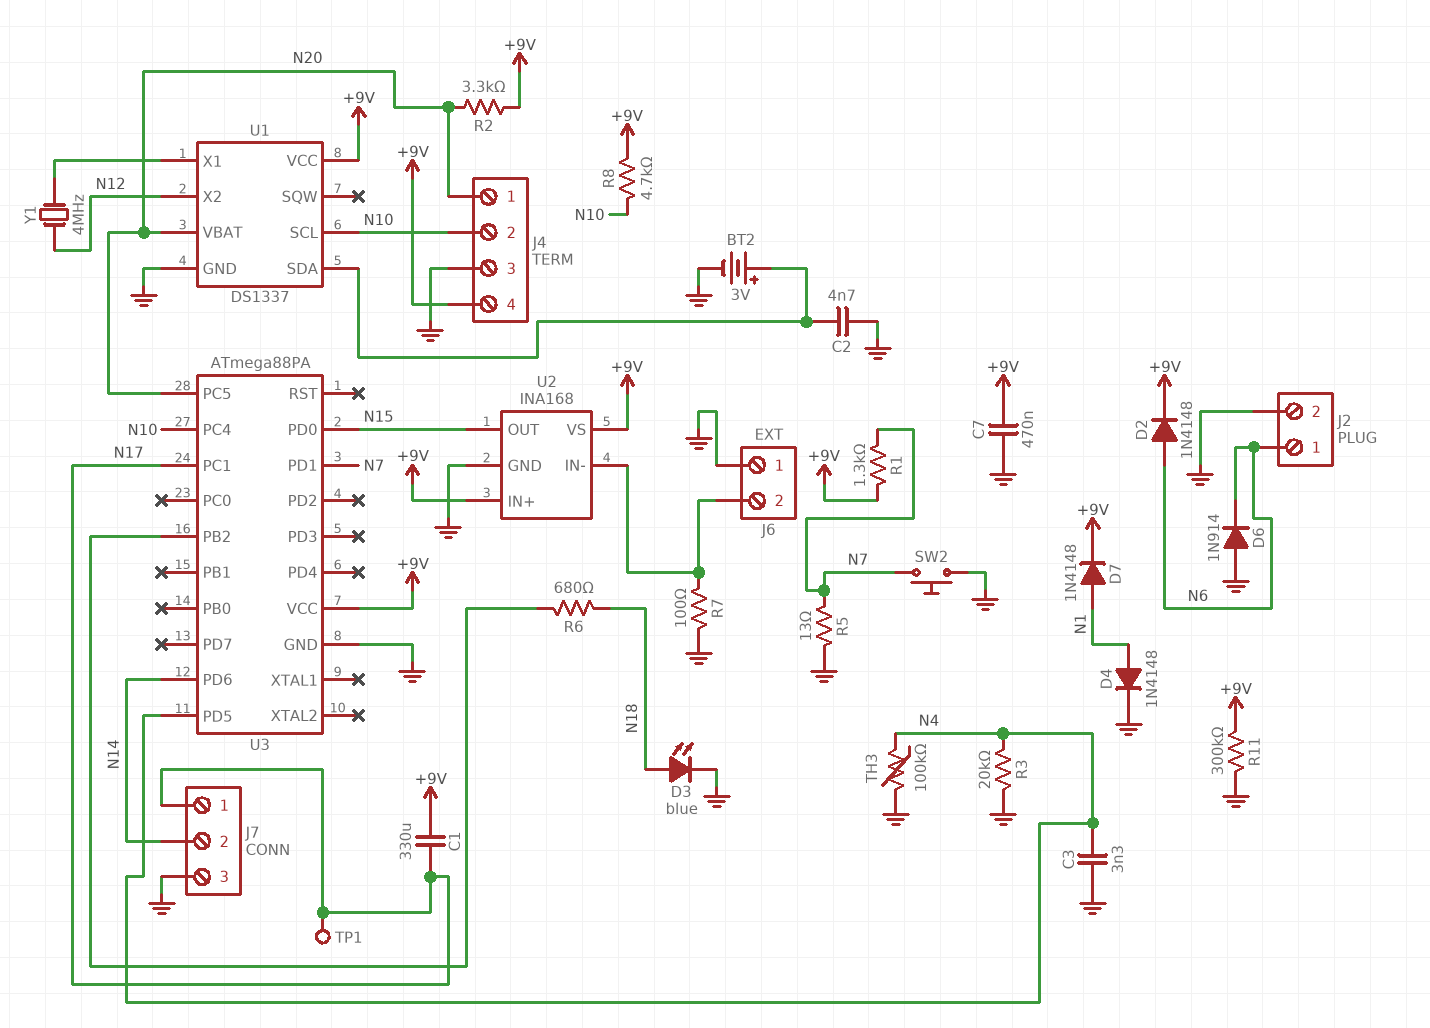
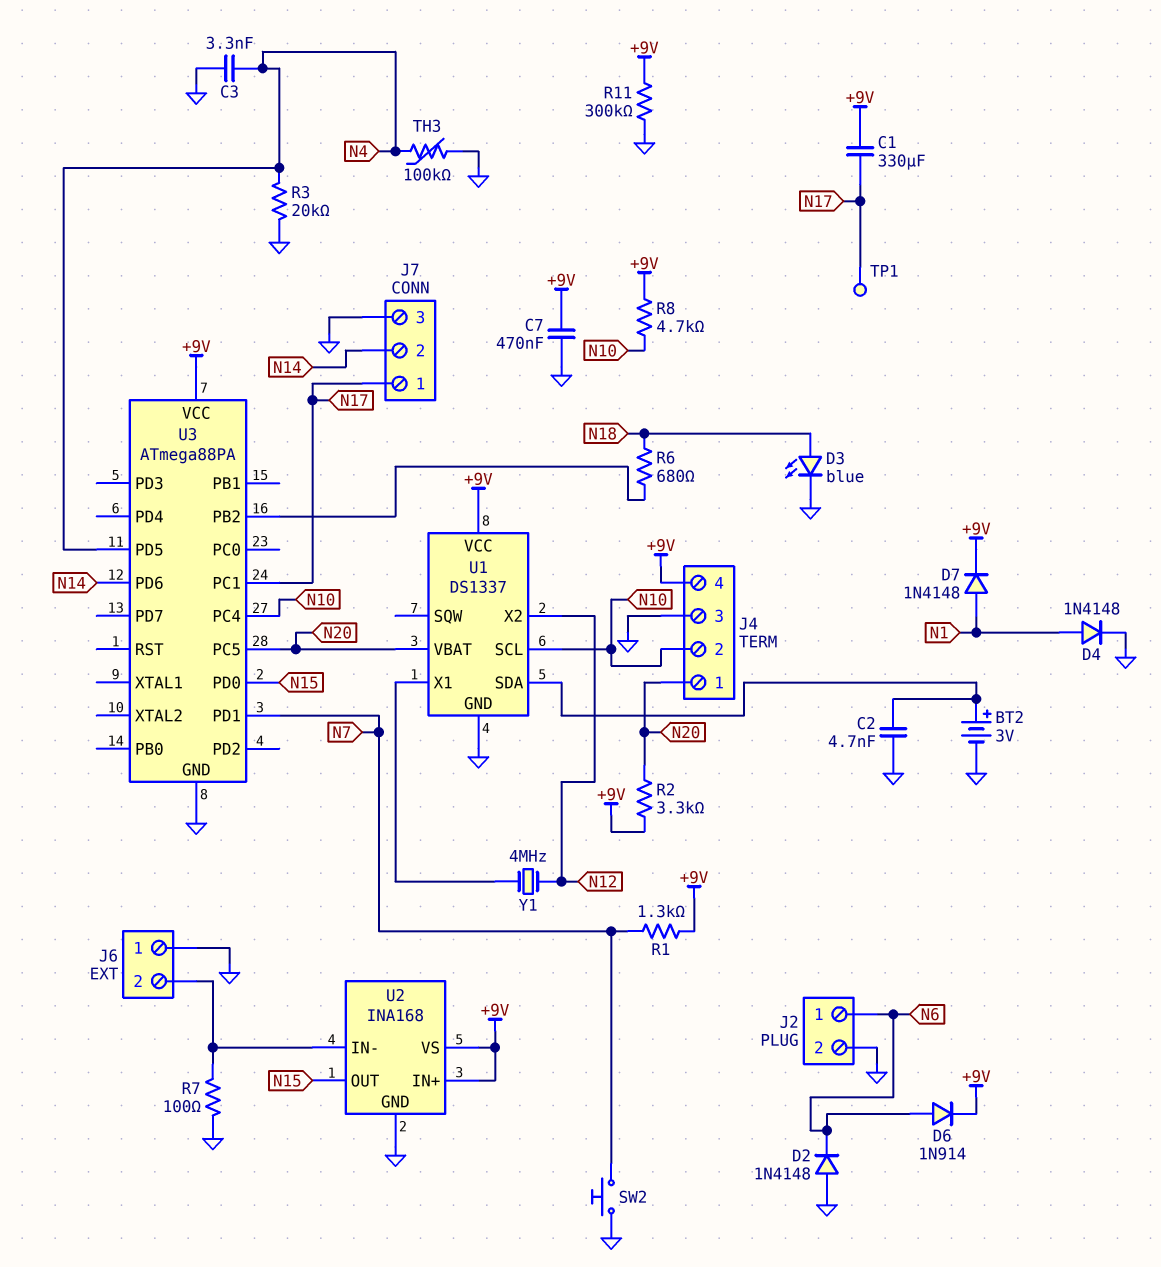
D2: diode 1N4148 (A N6, K +9V) -> diode 1N4148 (A GND, K N6)
D6: diode 1N914 (A GND, K N6) -> diode 1N914 (A N6, K +9V)
R5: 13 (GND, N7) -> none

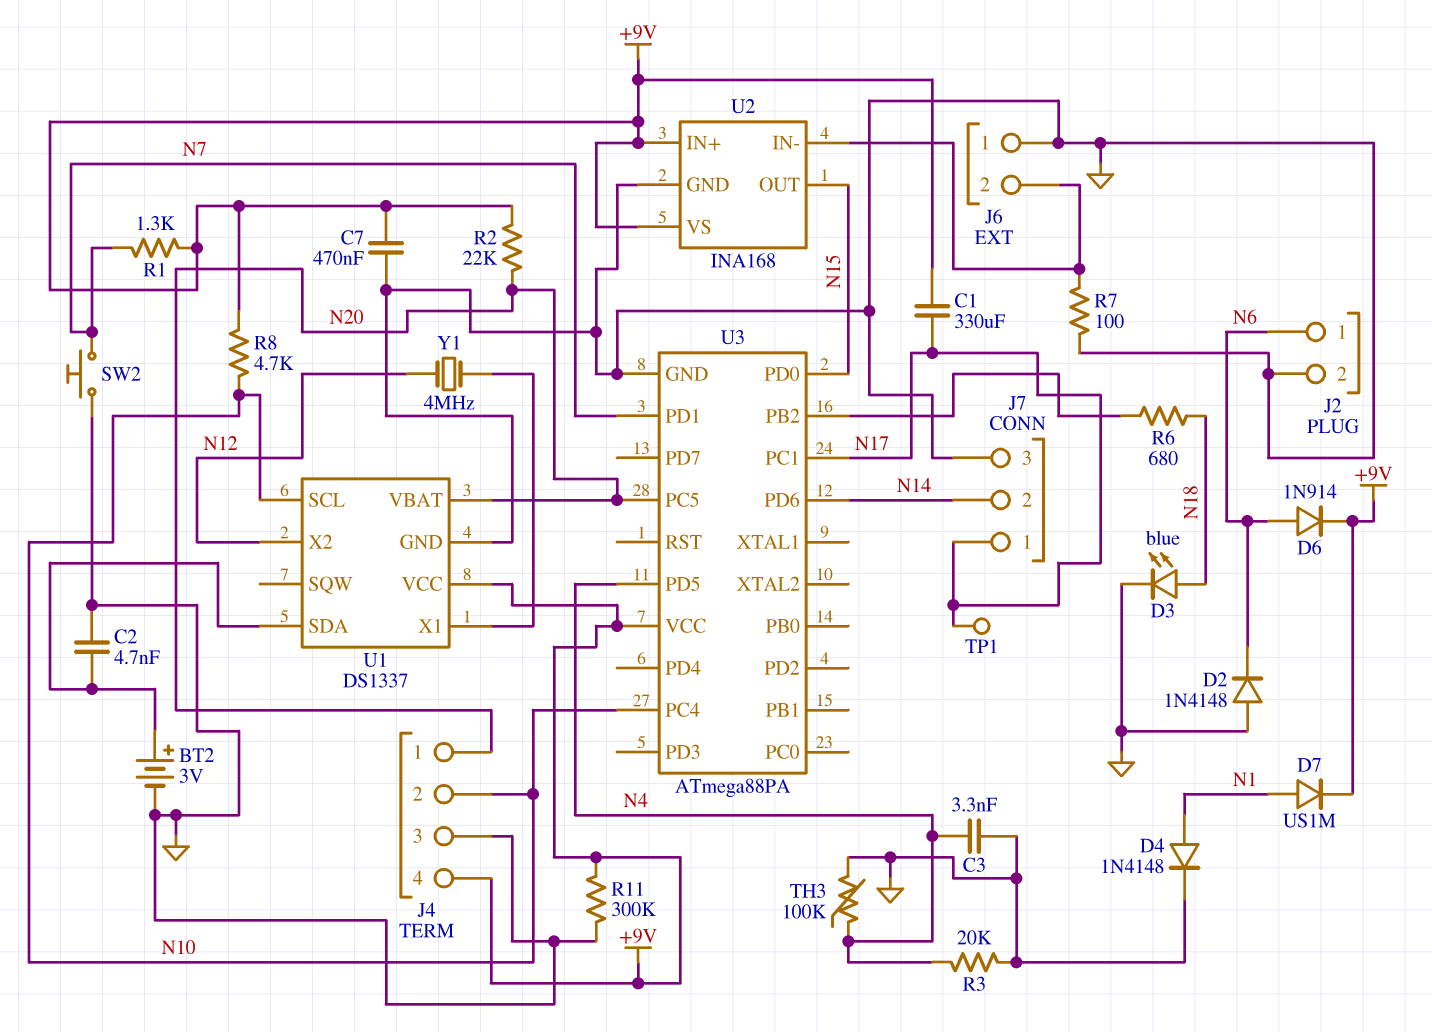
D7: diode 1N4148 (A N1, K +9V) -> diode US1M (A N1, K +9V)
R2: 3.3k (+9V, N20) -> 22k (+9V, N20)

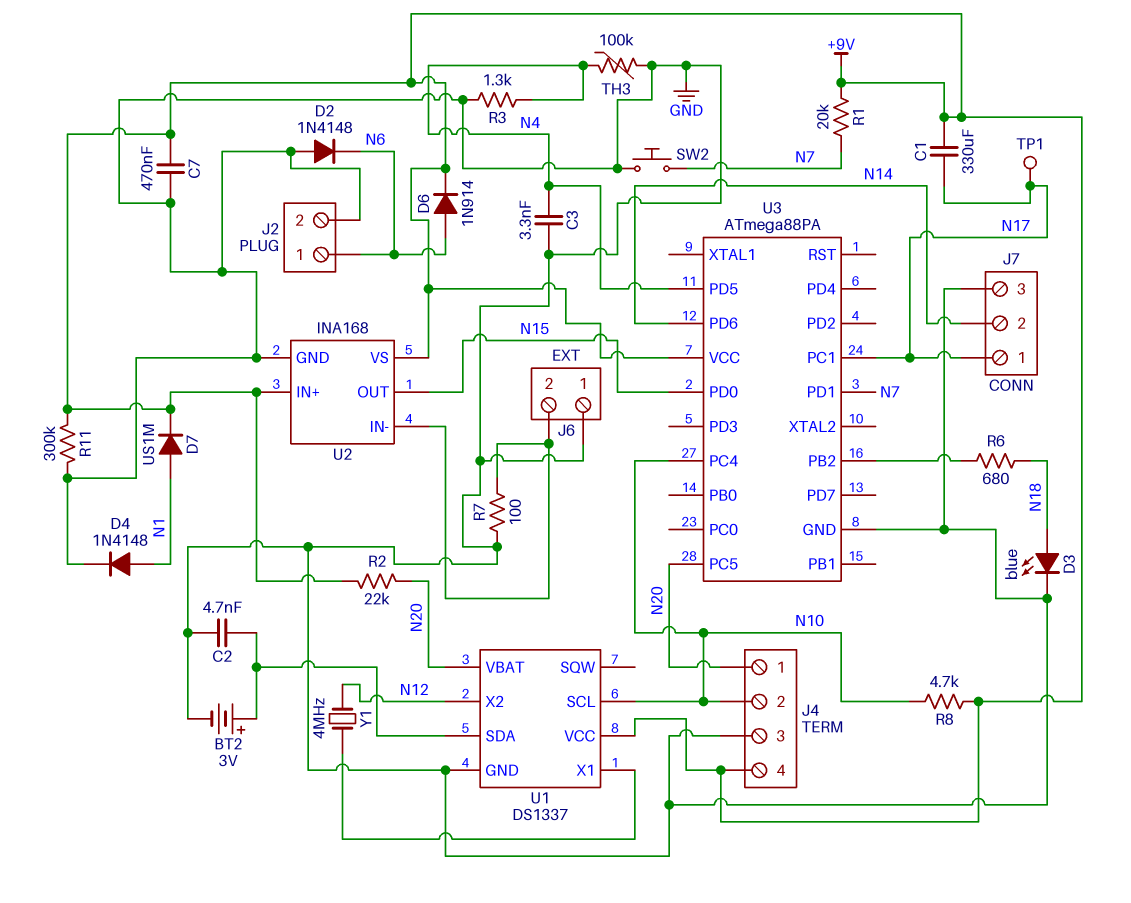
R1: 1.3k (+9V, N7) -> 20k (+9V, N7)
R3: 20k (GND, N4) -> 1.3k (GND, N4)

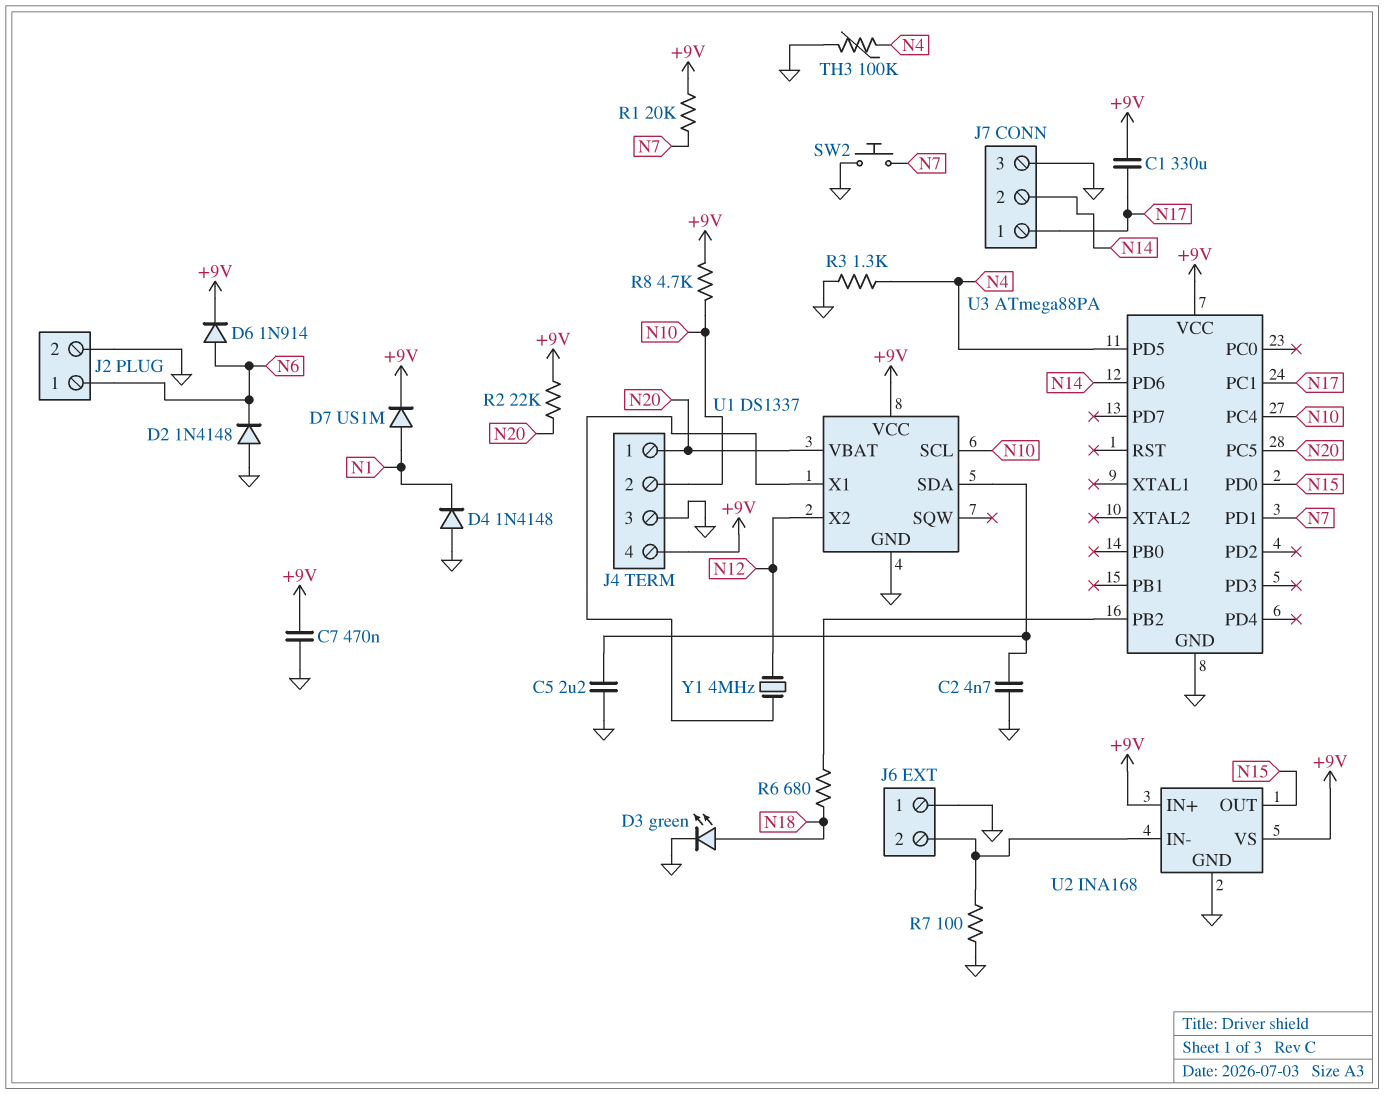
BT2: 3V (plus U1/SDA, minus GND) -> none
C3: 3.3nF (GND, N4) -> none
C5: none -> 2.2uF (GND, U1/SDA)
D3: LED blue (A N18, K GND) -> LED green (A N18, K GND)
D4: diode 1N4148 (A N1, K GND) -> diode 1N4148 (A GND, K N1)
R11: 300k (+9V, GND) -> none
TP1: test point (N17) -> none

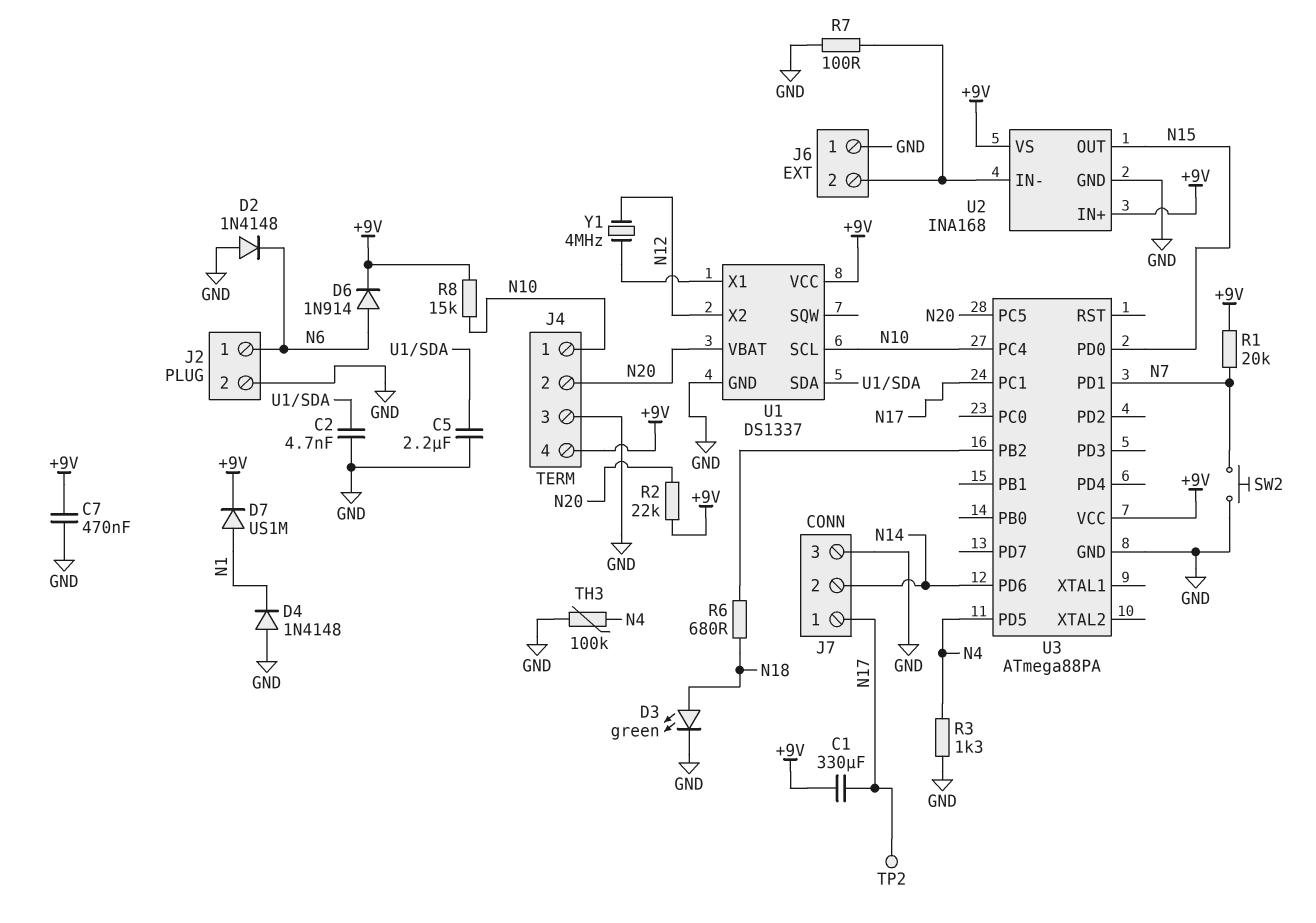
J4 pin 1: N20 -> N10
J4 pin 2: N10 -> N20
R8: 4.7k (+9V, N10) -> 15k (+9V, N10)
TP2: none -> test point (N17)

